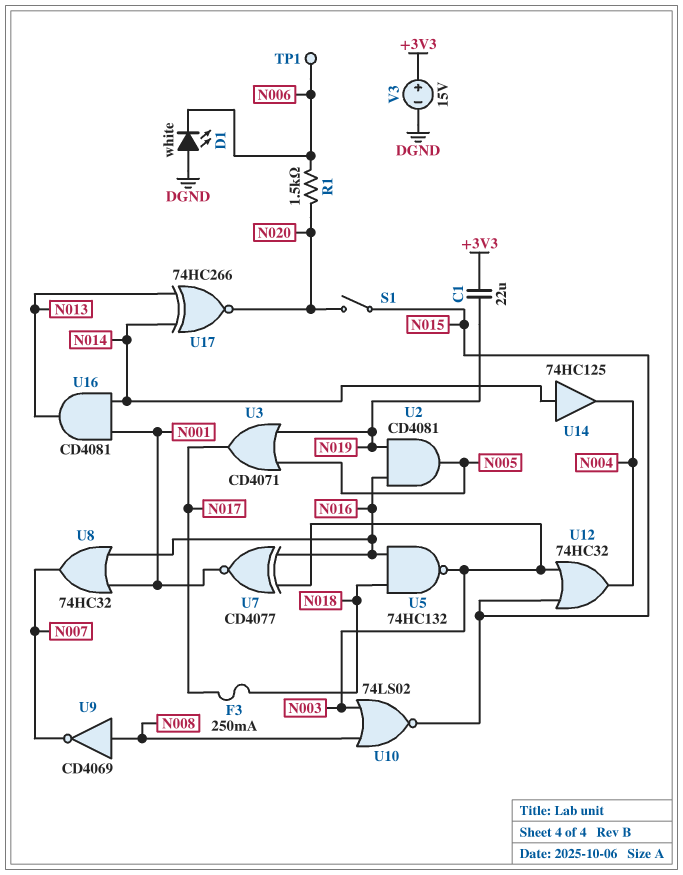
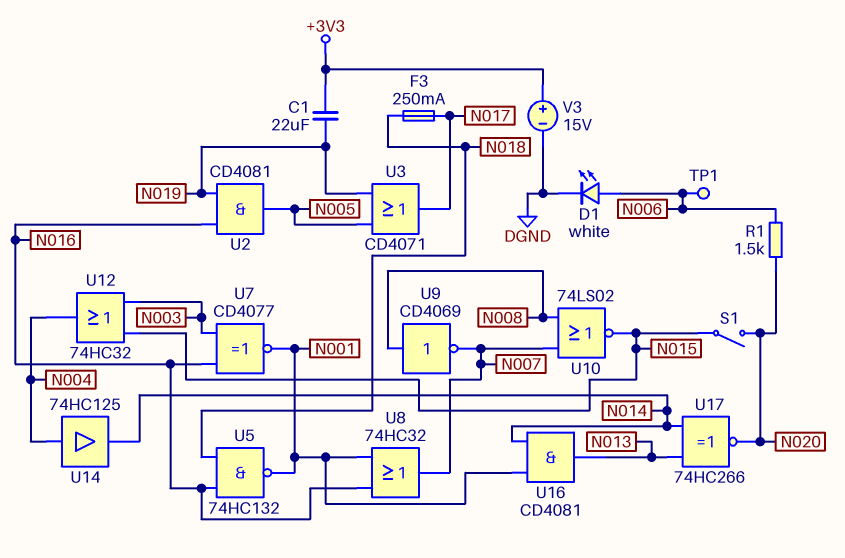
D1: LED white (A DGND, K N006) -> LED white (A N006, K DGND)
U5: NAND 74HC132 (in N016, in N018, out N003) -> NAND 74HC132 (in N016, in N018, out N001)
U10: NOR 74LS02 (in N003, in N008, out N015) -> NOR 74LS02 (in N007, in N008, out N015)
U14: buffer 74HC125 (in N014, out N004) -> buffer 74HC125 (in N004, out N014)

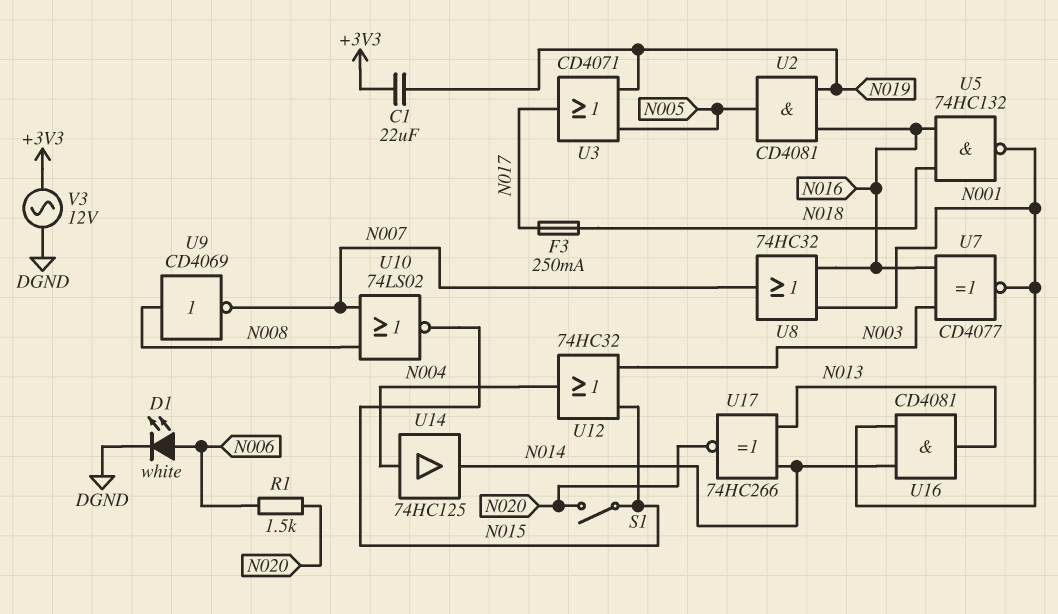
TP1: test point (N006) -> none
V3: 15V (plus +3V3, minus DGND) -> AC 12V (+3V3, DGND)

